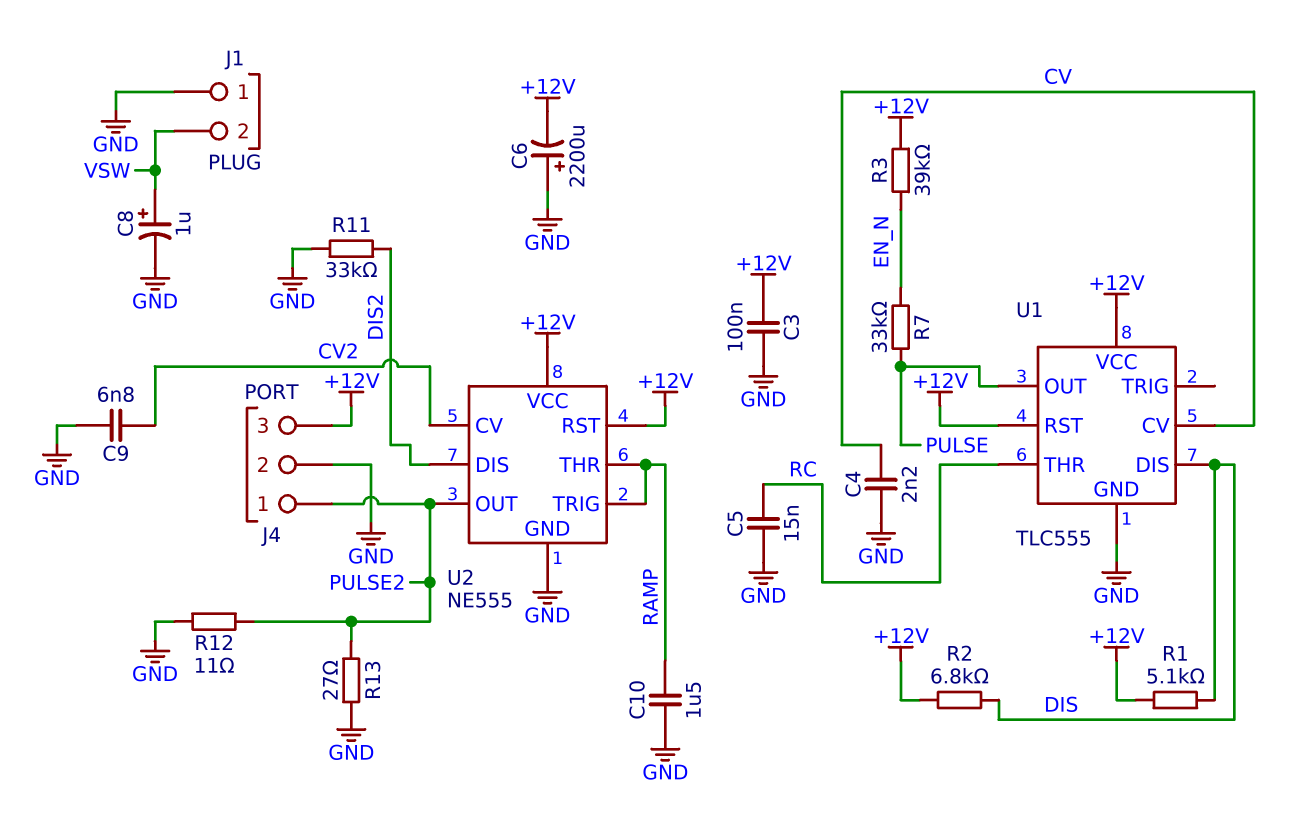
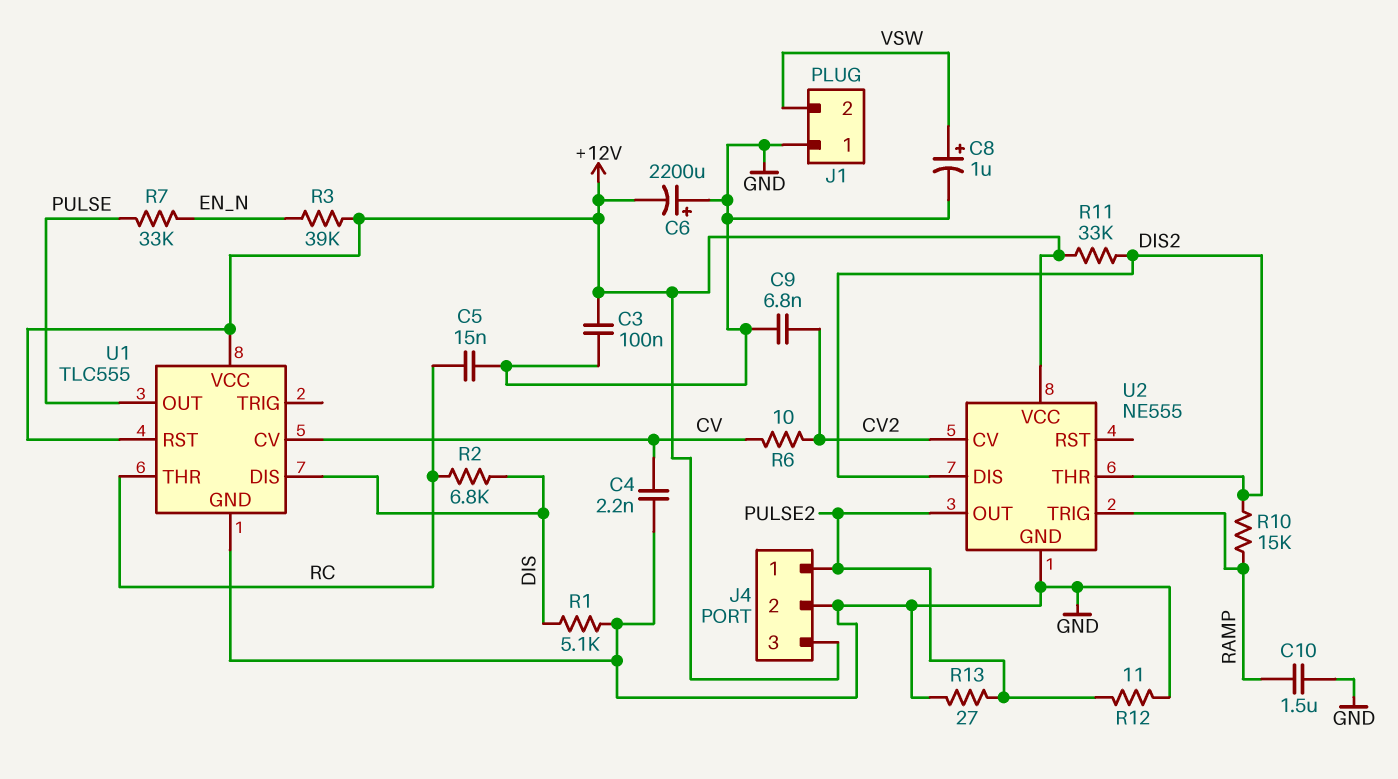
R1: 5.1k (+12V, DIS) -> 5.1k (DIS, GND)
R2: 6.8k (+12V, DIS) -> 6.8k (DIS, RC)
R6: none -> 10 (CV, CV2)
R10: none -> 15k (DIS2, RAMP)
R11: 33k (DIS2, GND) -> 33k (+12V, DIS2)
U2 pin RST: +12V -> none
U2 pin THR: RAMP -> DIS2

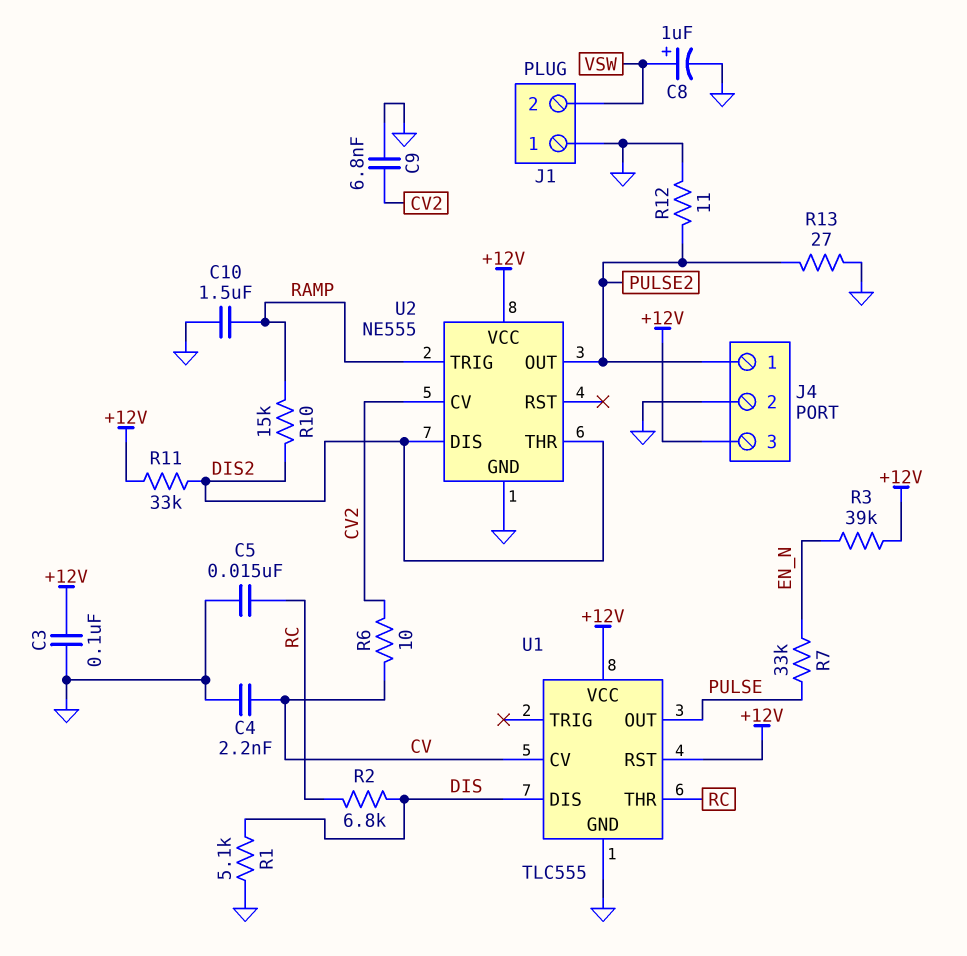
C6: 2200uF (plus GND, minus +12V) -> none

